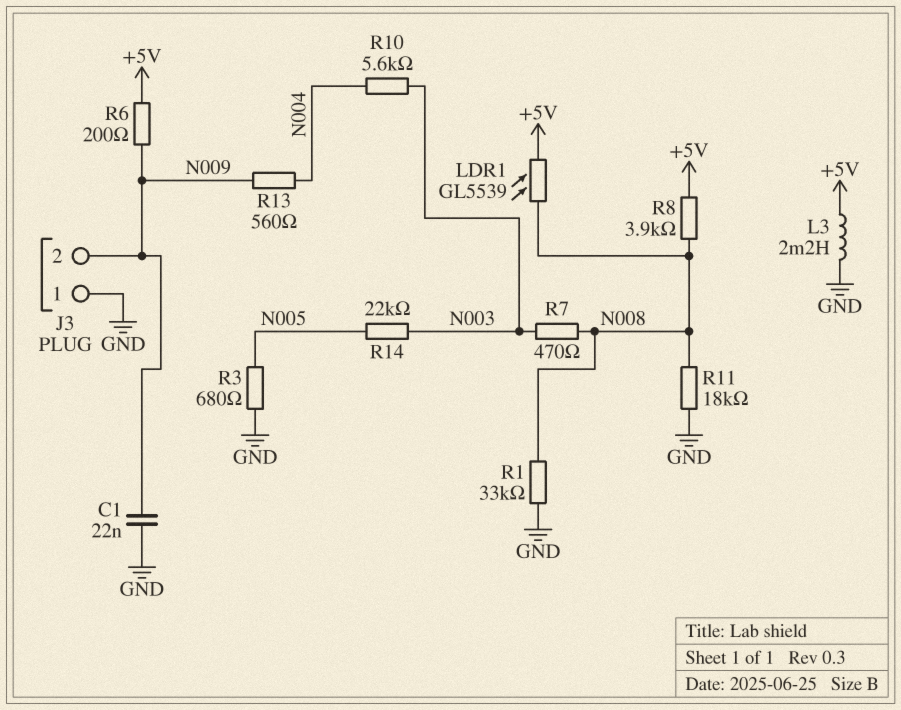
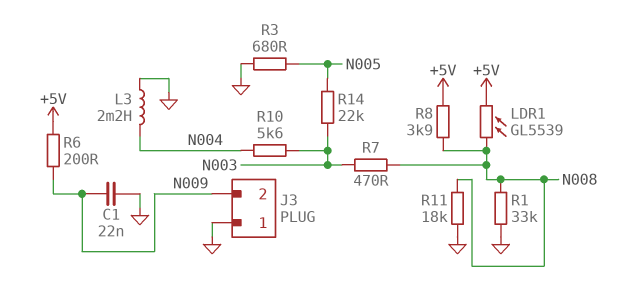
L3: 2.2mH (+5V, GND) -> 2.2mH (GND, N004)
R13: 560 (N004, N009) -> none

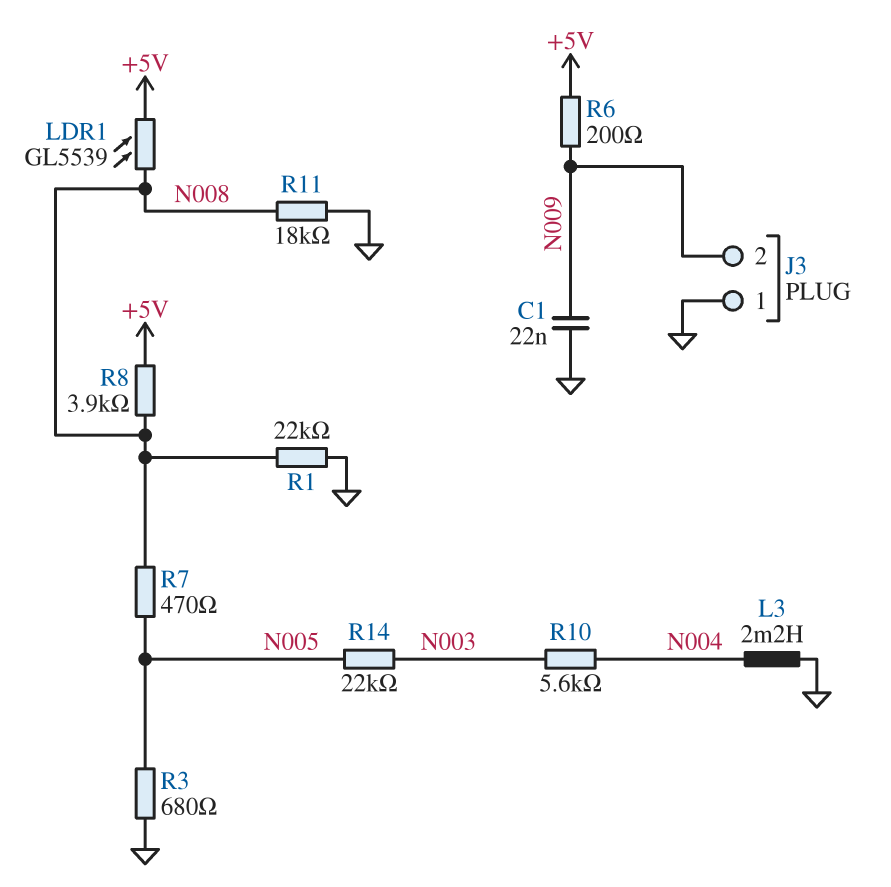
R1: 33k (GND, N008) -> 22k (GND, N008)
R7: 470 (N003, N008) -> 470 (N005, N008)

